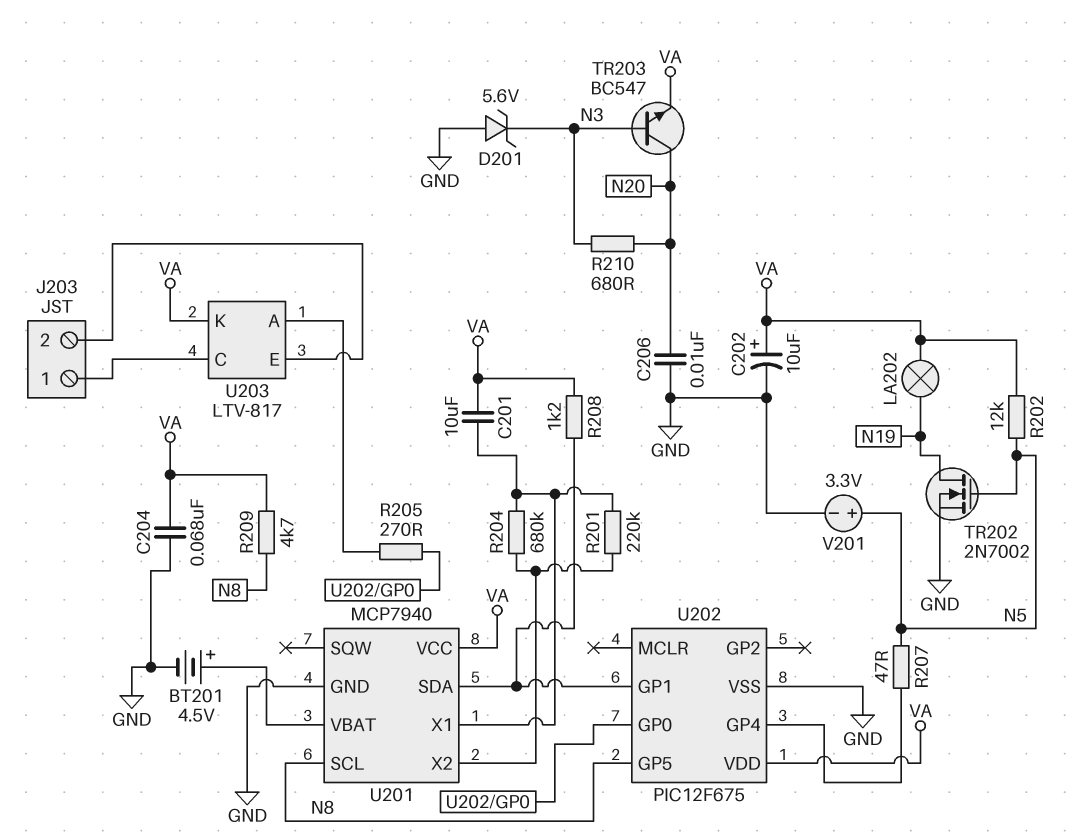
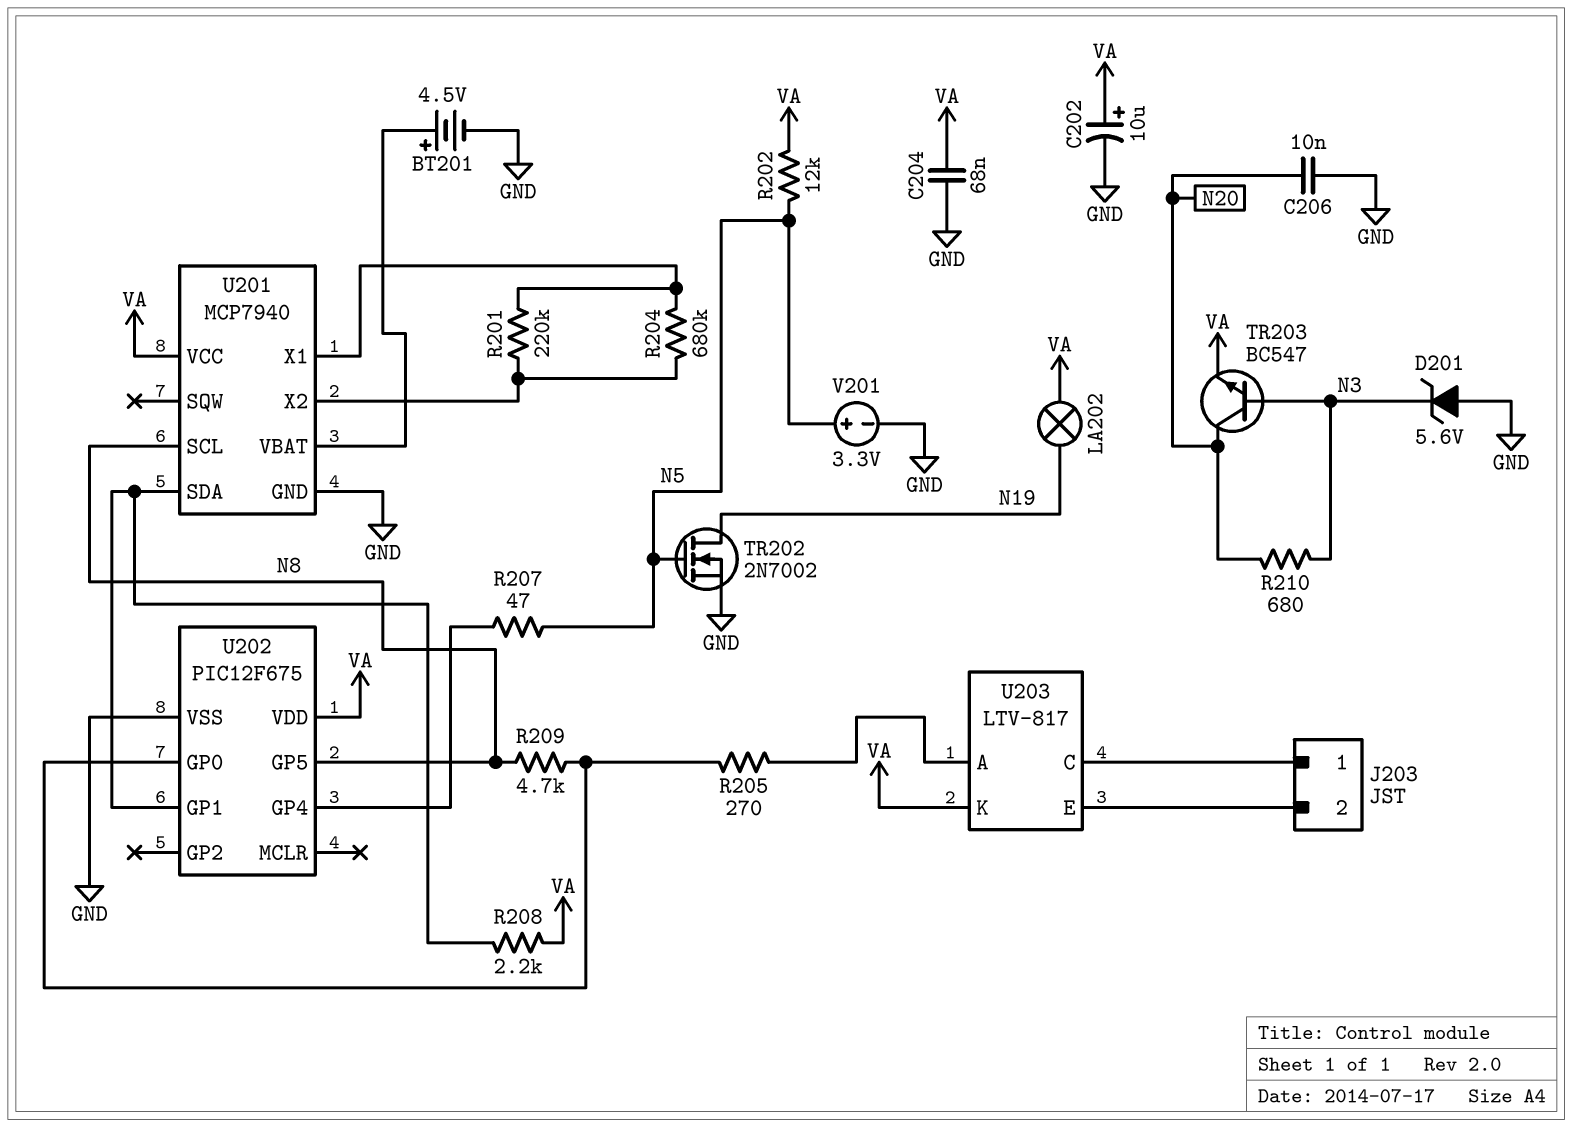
C201: 10uF (U201/X1, VA) -> none
R208: 1.2k (U201/SDA, VA) -> 2.2k (U201/SDA, VA)
R209: 4.7k (N8, VA) -> 4.7k (N8, U202/GP0)

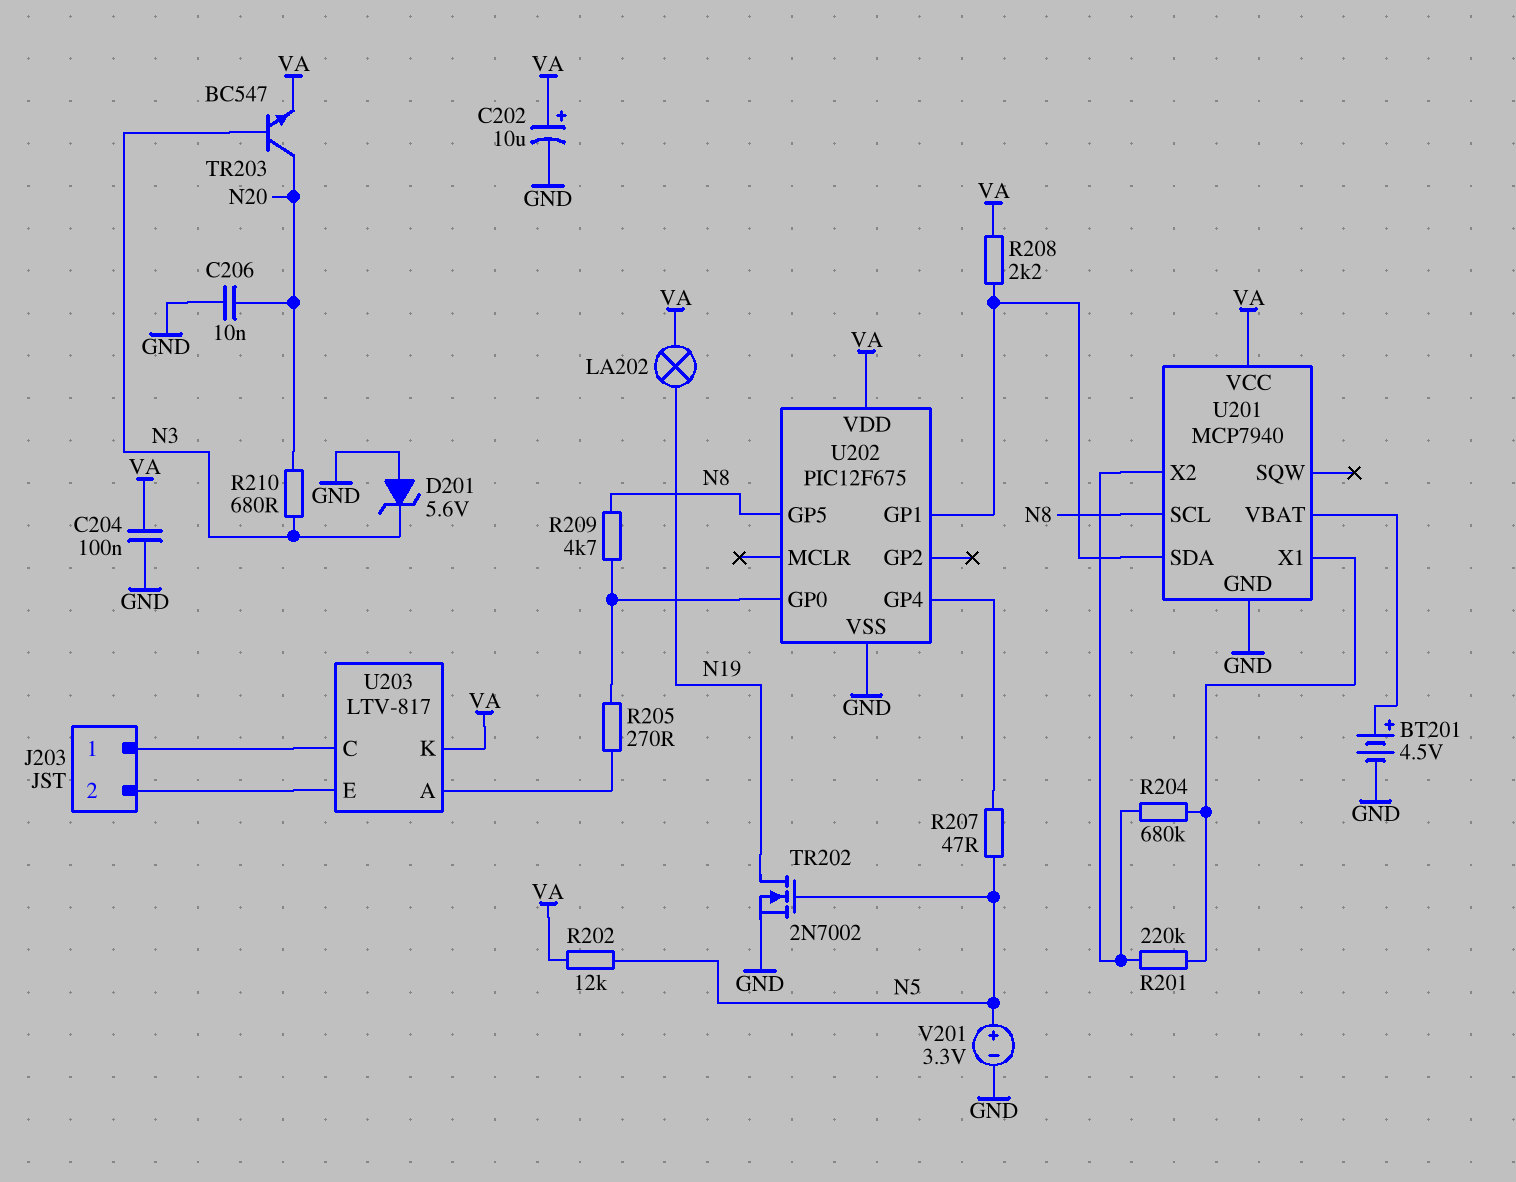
C204: 68nF (GND, VA) -> 100nF (GND, VA)

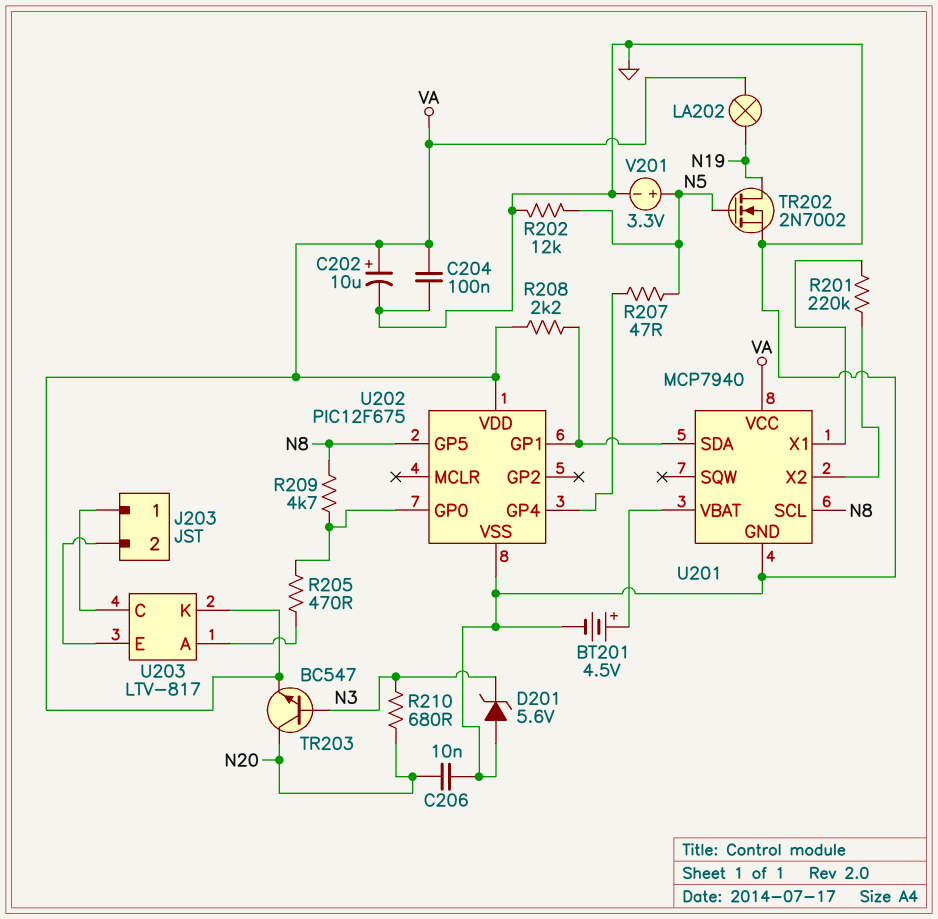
R202: 12k (N5, VA) -> 12k (GND, N5)
R204: 680k (U201/X1, U201/X2) -> none
R205: 270 (U202/GP0, U203/A) -> 470 (U202/GP0, U203/A)

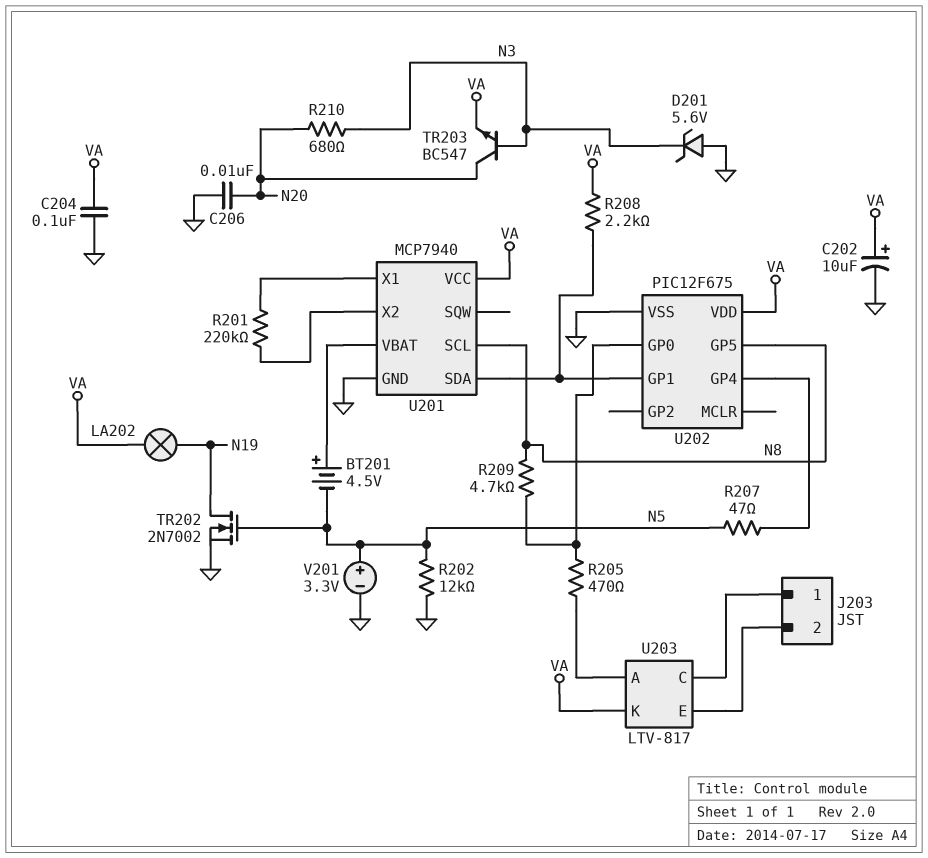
BT201: 4.5V (plus U201/VBAT, minus GND) -> 4.5V (plus U201/VBAT, minus N5)

